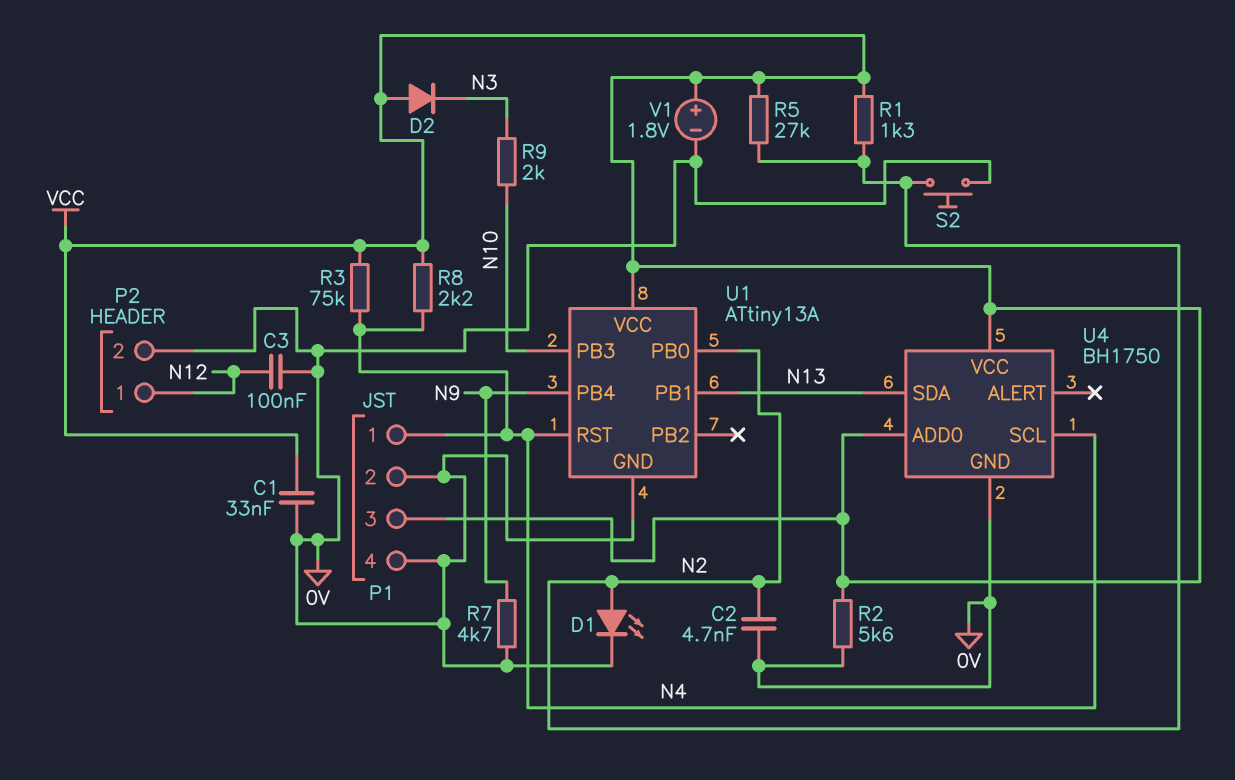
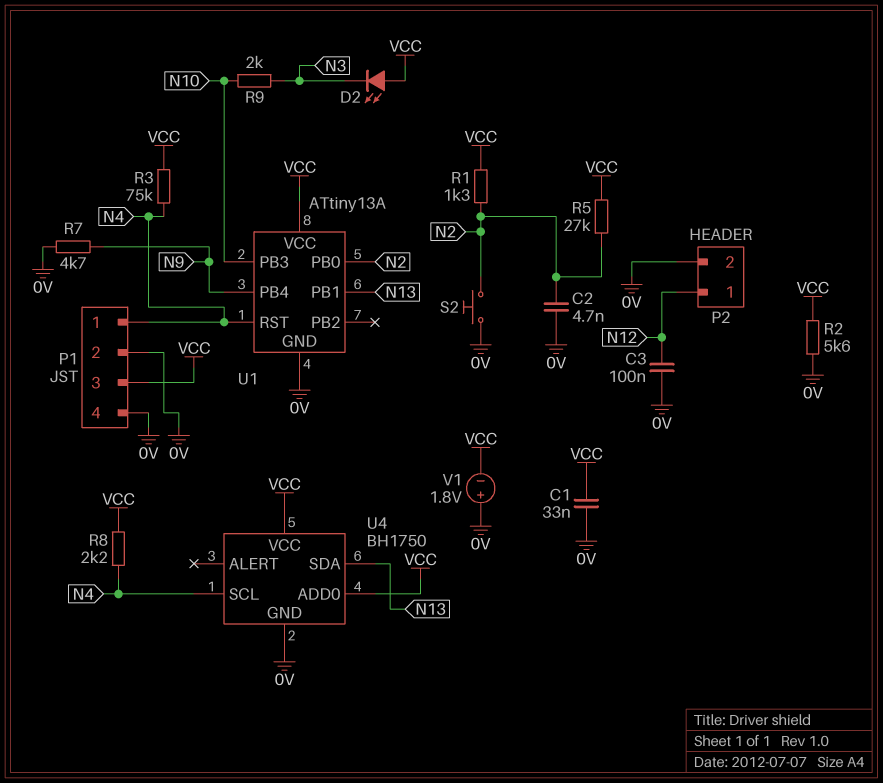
D1: LED (A N2, K 0V) -> none
D2: diode (A VCC, K N3) -> LED (A VCC, K N3)
V1: 1.8V (plus VCC, minus 0V) -> 1.8V (plus 0V, minus VCC)

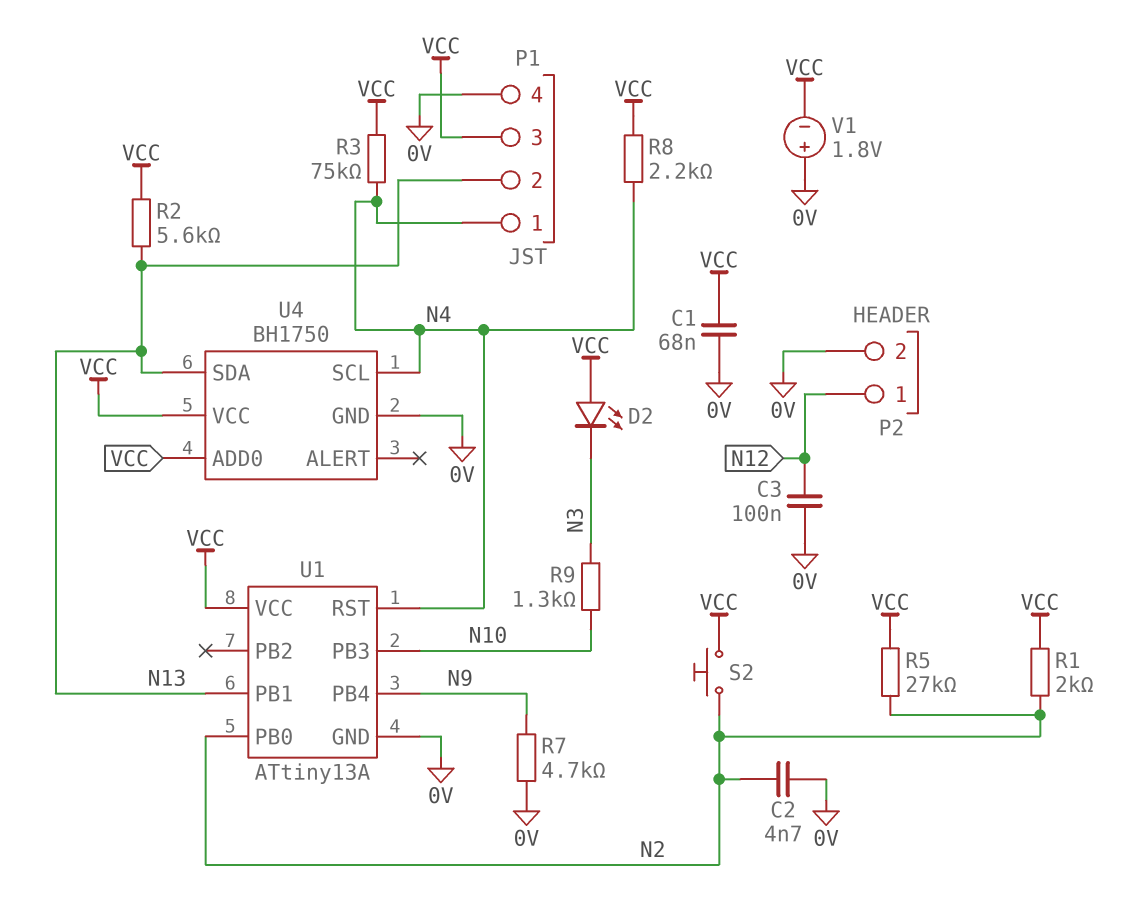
C1: 33nF (0V, VCC) -> 68nF (0V, VCC)
P1 pin 2: 0V -> N13
R1: 1.3k (N2, VCC) -> 2k (N2, VCC)
R2: 5.6k (0V, VCC) -> 5.6k (N13, VCC)
R9: 2k (N3, N10) -> 1.3k (N3, N10)
S2: button (0V, N2) -> button (N2, VCC)

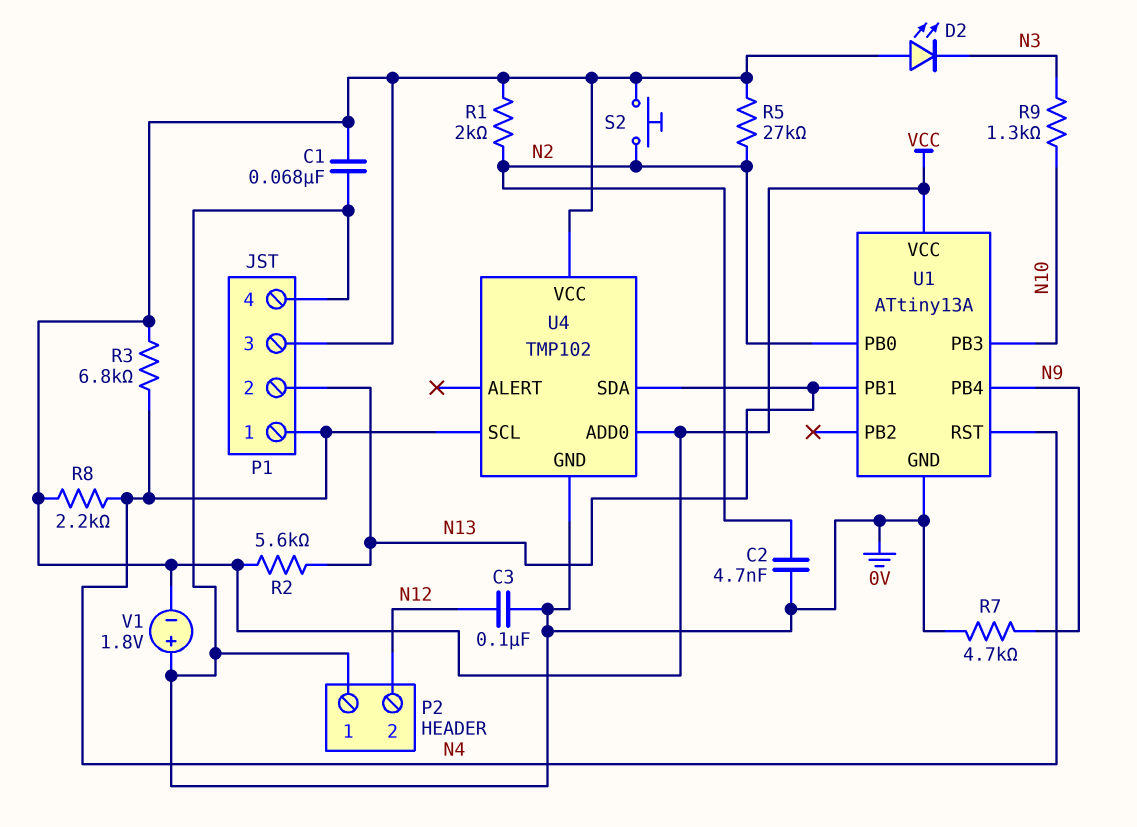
P2 pin 1: N12 -> 0V
P2 pin 2: 0V -> N12
R3: 75k (N4, VCC) -> 6.8k (N4, VCC)
U4: BH1750 -> TMP102

